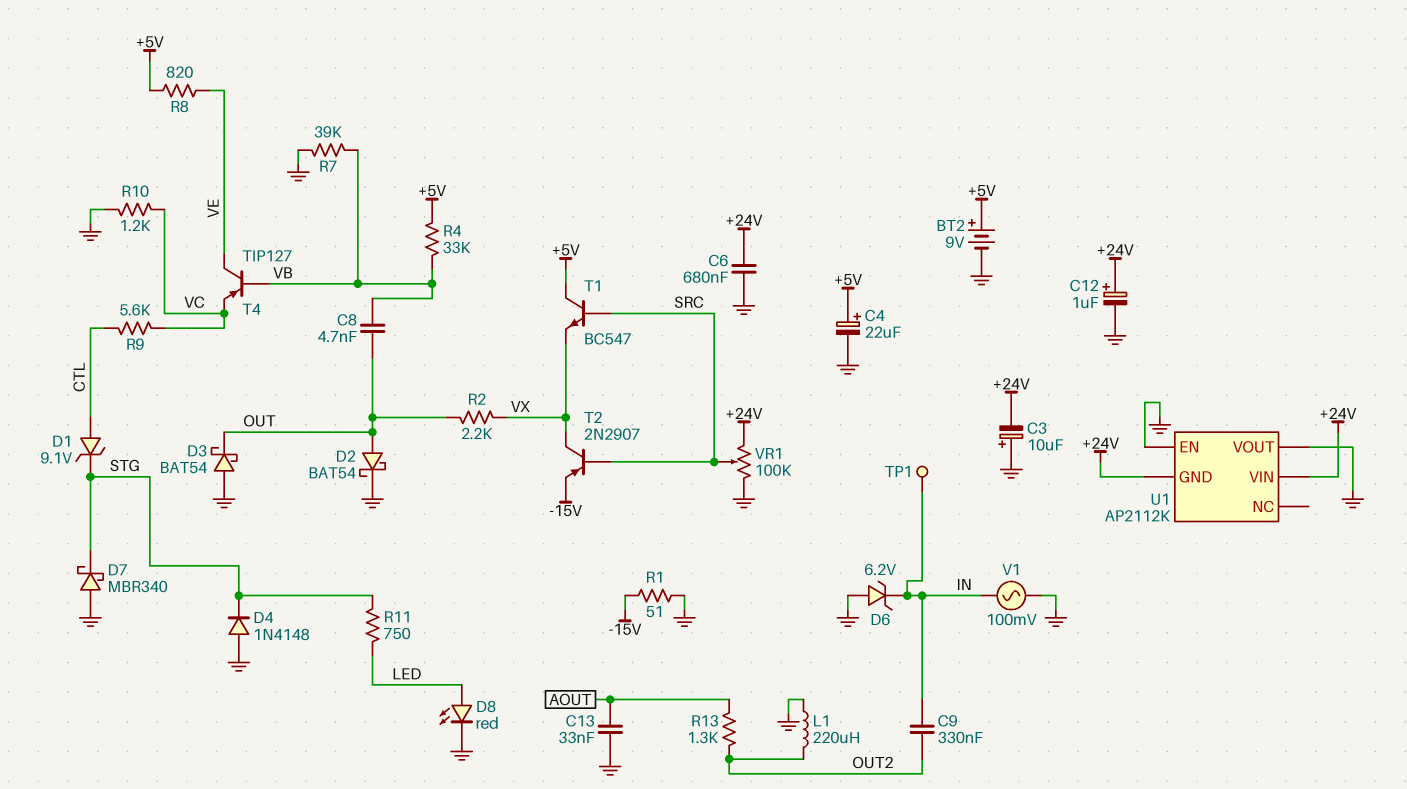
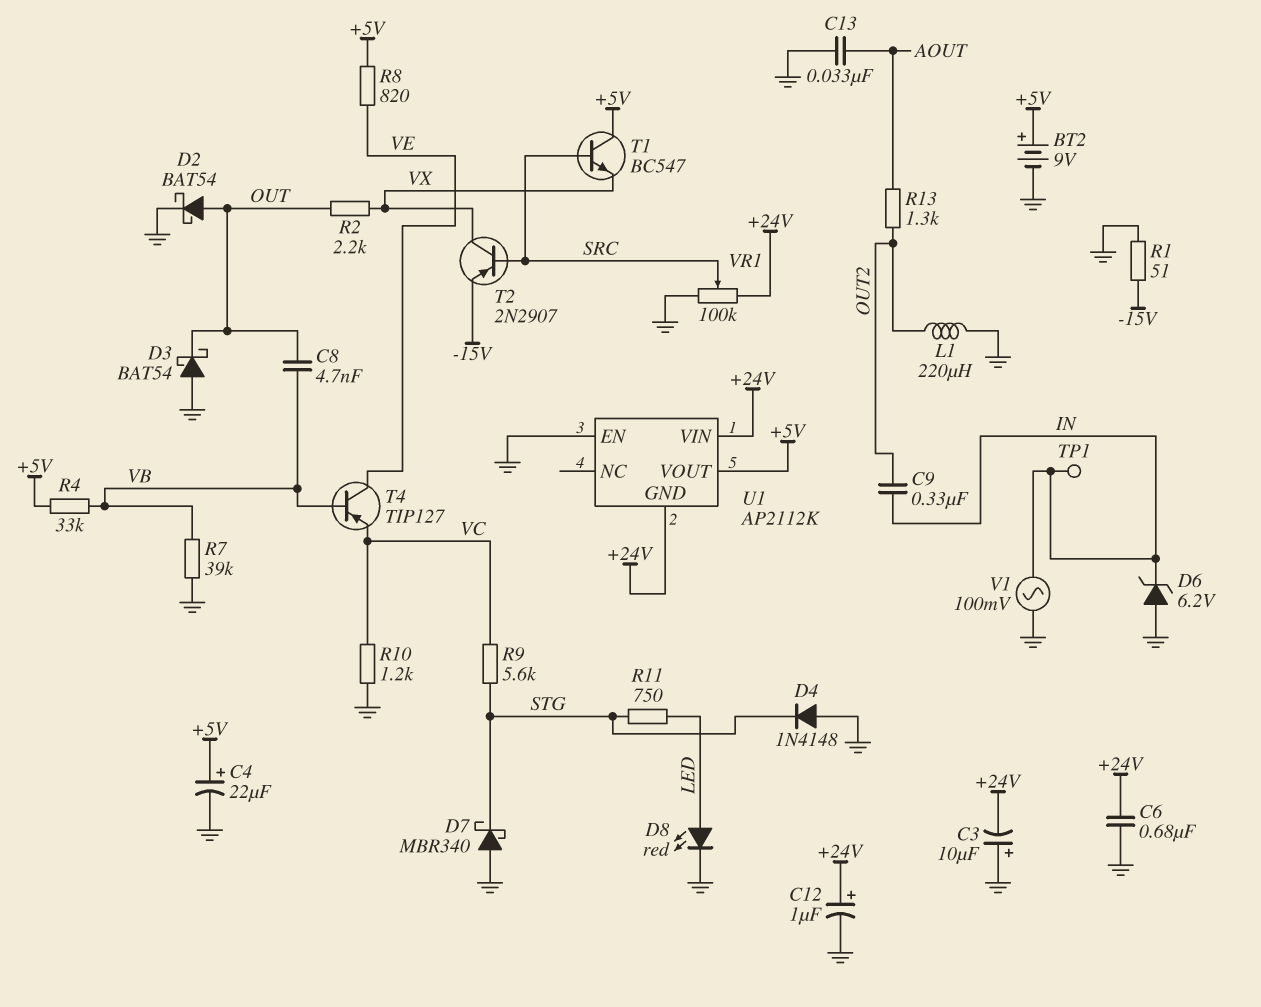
D1: zener 9.1V (A CTL, K STG) -> none
R9: 5.6k (CTL, VC) -> 5.6k (STG, VC)
U1 pin VOUT: GND -> +5V

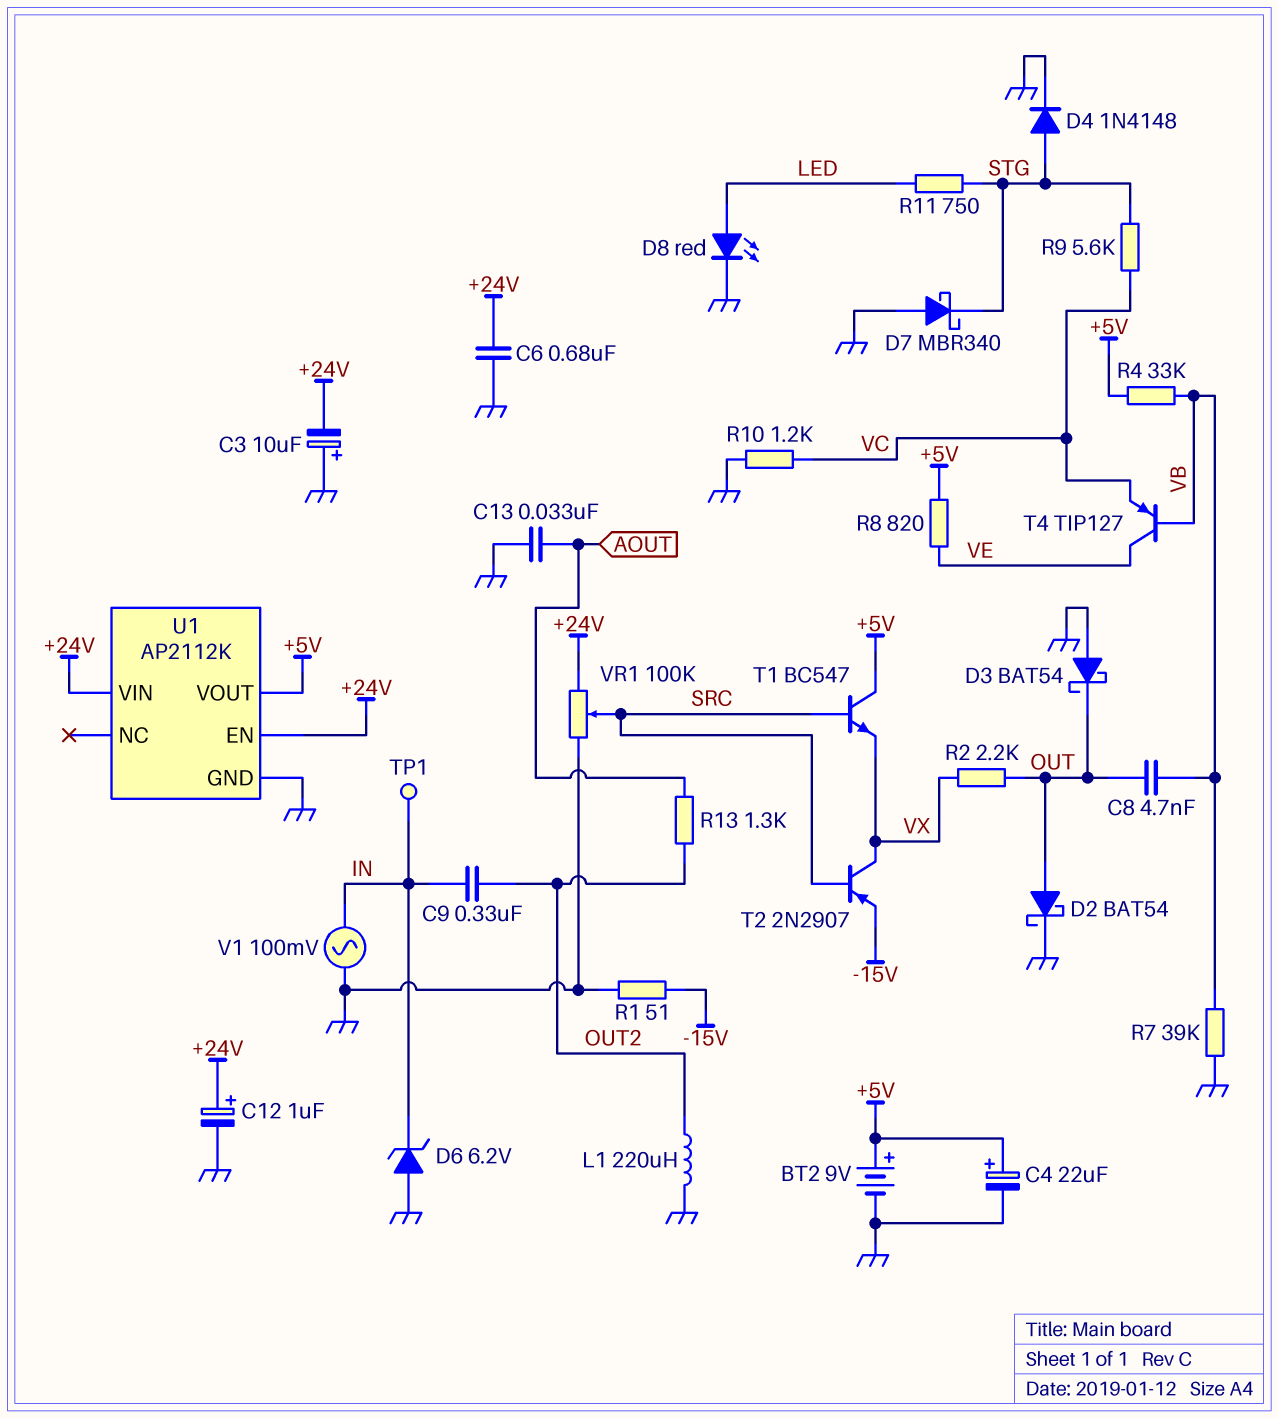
D4: diode 1N4148 (A GND, K STG) -> diode 1N4148 (A STG, K GND)
U1 pin EN: GND -> +24V
U1 pin GND: +24V -> GND

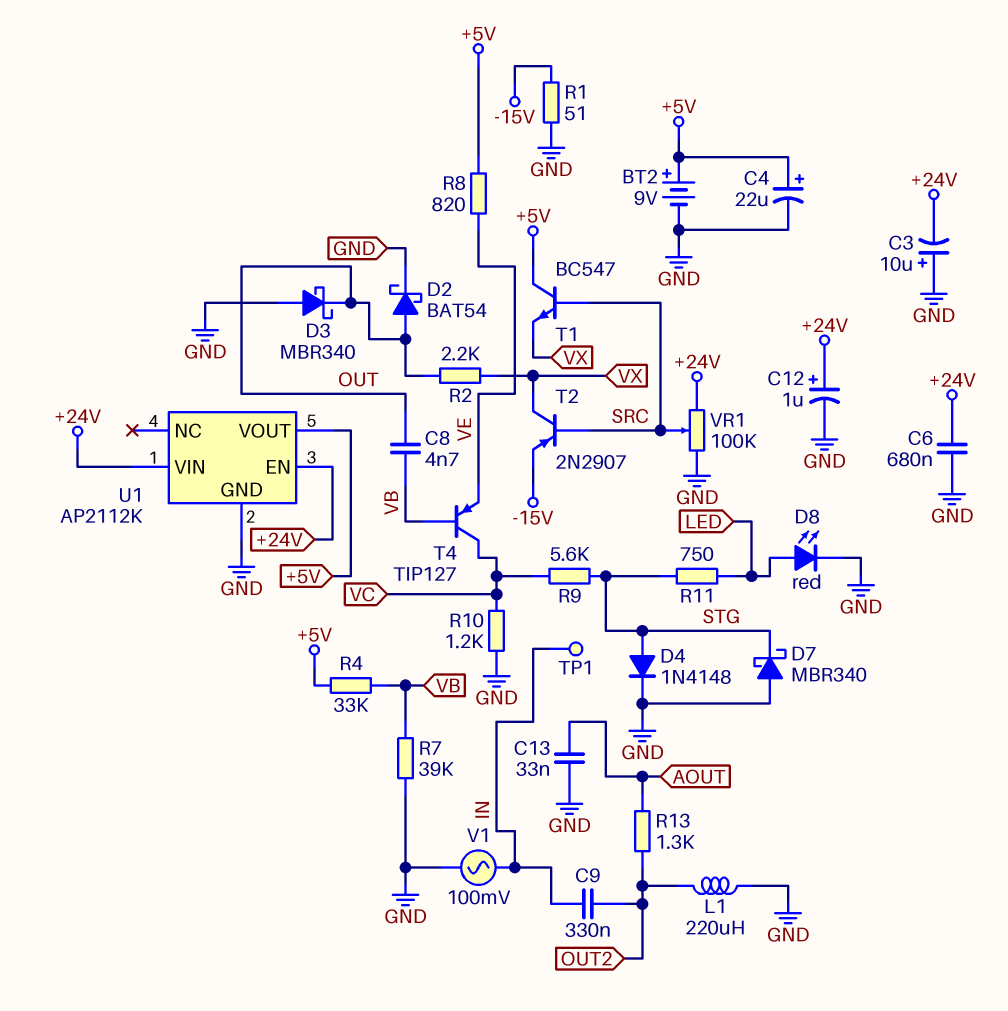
D3: schottky BAT54 (A GND, K OUT) -> schottky MBR340 (A GND, K OUT)
D6: zener 6.2V (A GND, K IN) -> none
T4: PNP TIP127 (B VB, C VE, E VC) -> PNP TIP127 (B VB, C VC, E VE)

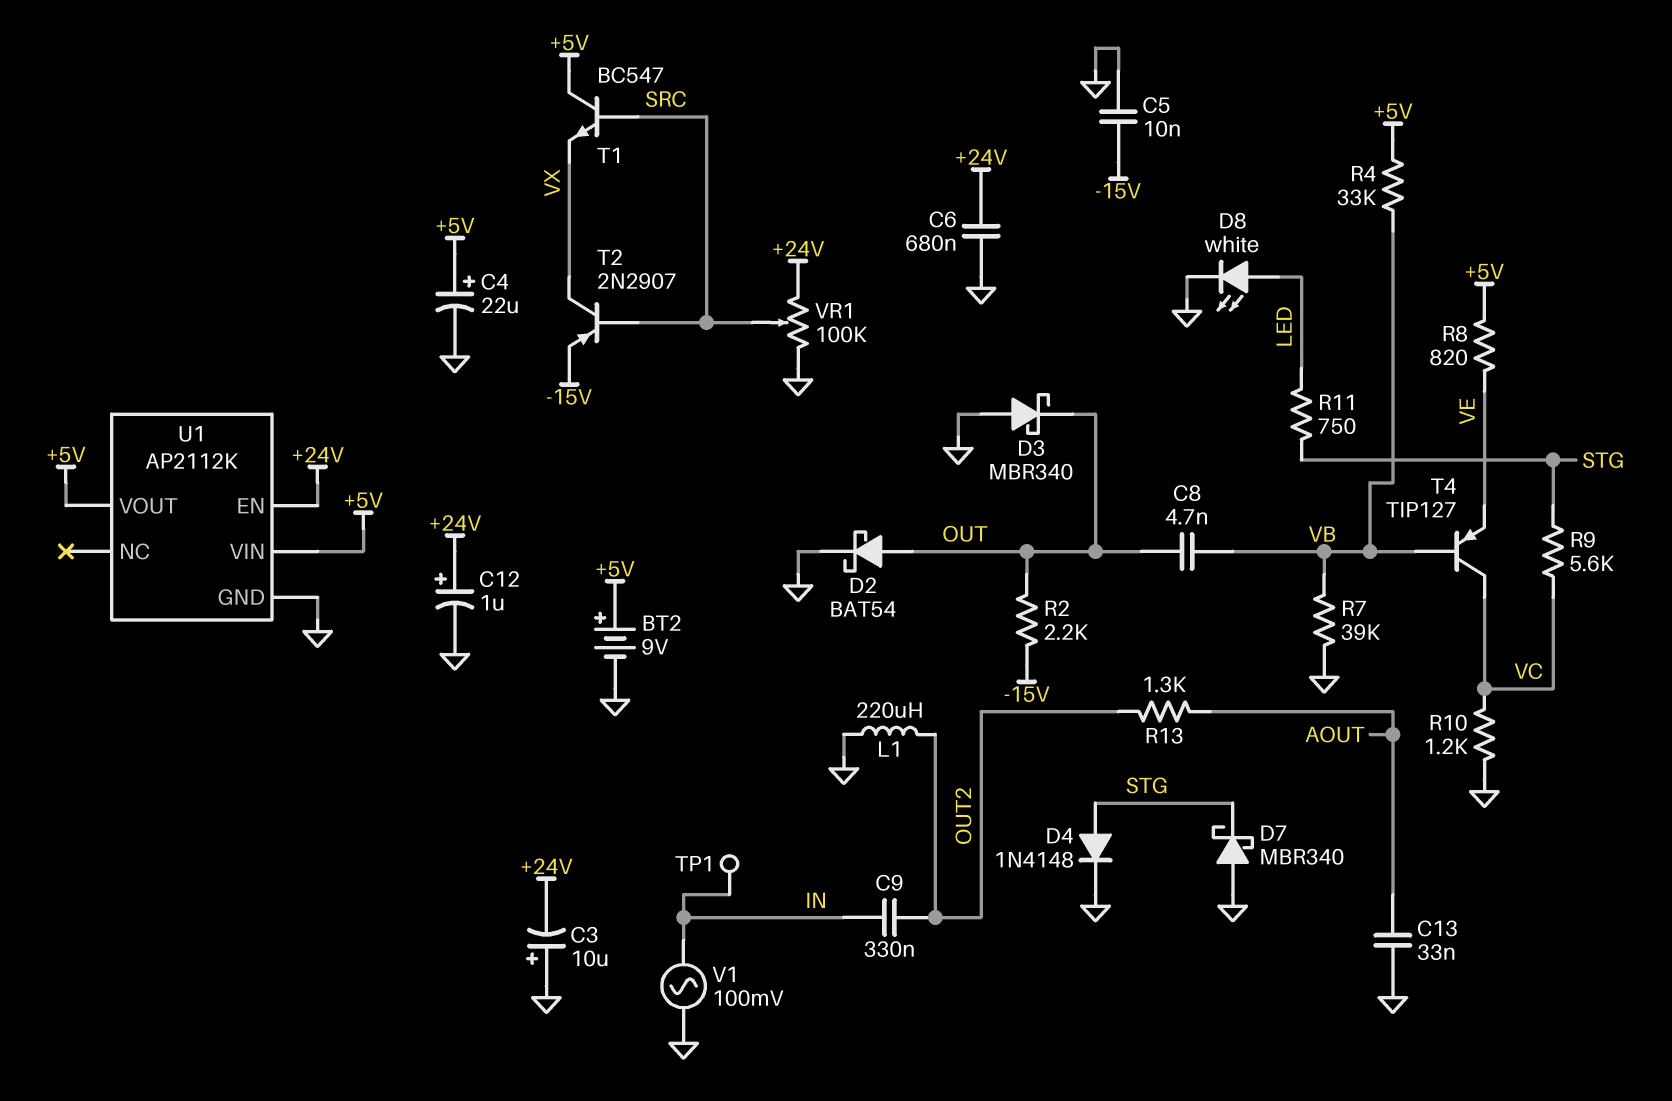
C5: none -> 10nF (-15V, GND)
D8: LED red (A LED, K GND) -> LED white (A LED, K GND)
R1: 51 (-15V, GND) -> none
R2: 2.2k (OUT, VX) -> 2.2k (-15V, OUT)
U1 pin VIN: +24V -> +5V

